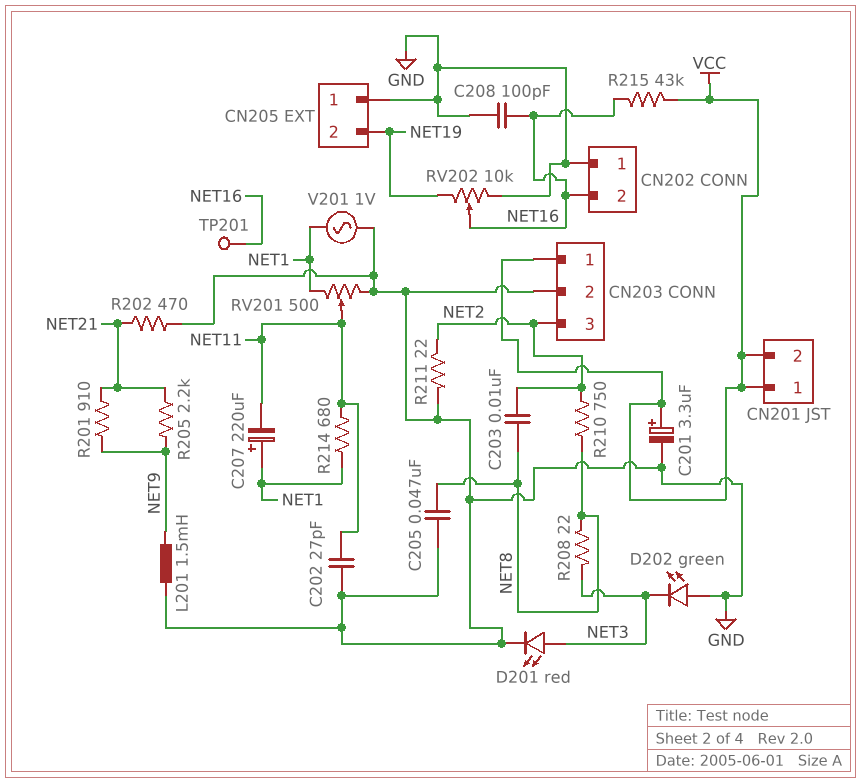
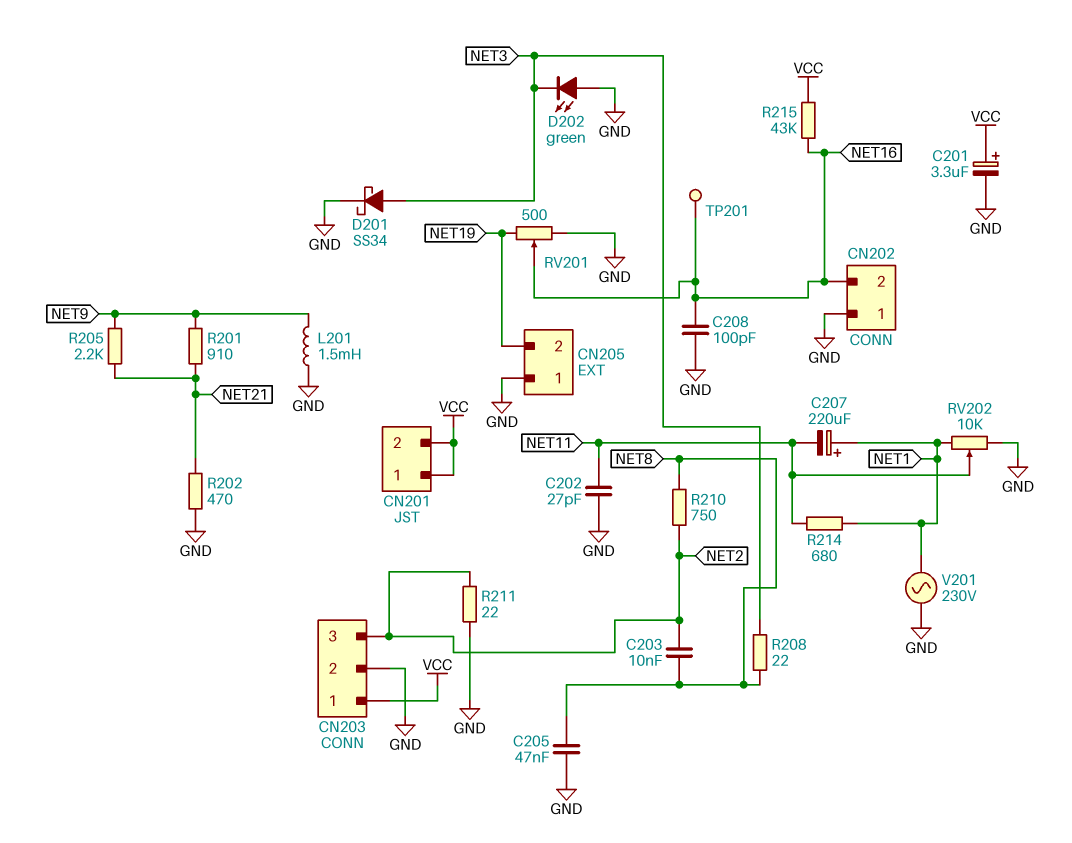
D201: LED red (A NET3, K GND) -> schottky SS34 (A NET3, K GND)
RV201: 500 (GND, NET1, wiper NET11) -> 500 (GND, NET19, wiper NET16)
RV202: 10k (GND, NET19, wiper NET16) -> 10k (GND, NET1, wiper NET11)
V201: AC 1V (GND, NET1) -> AC 230V (GND, NET1)

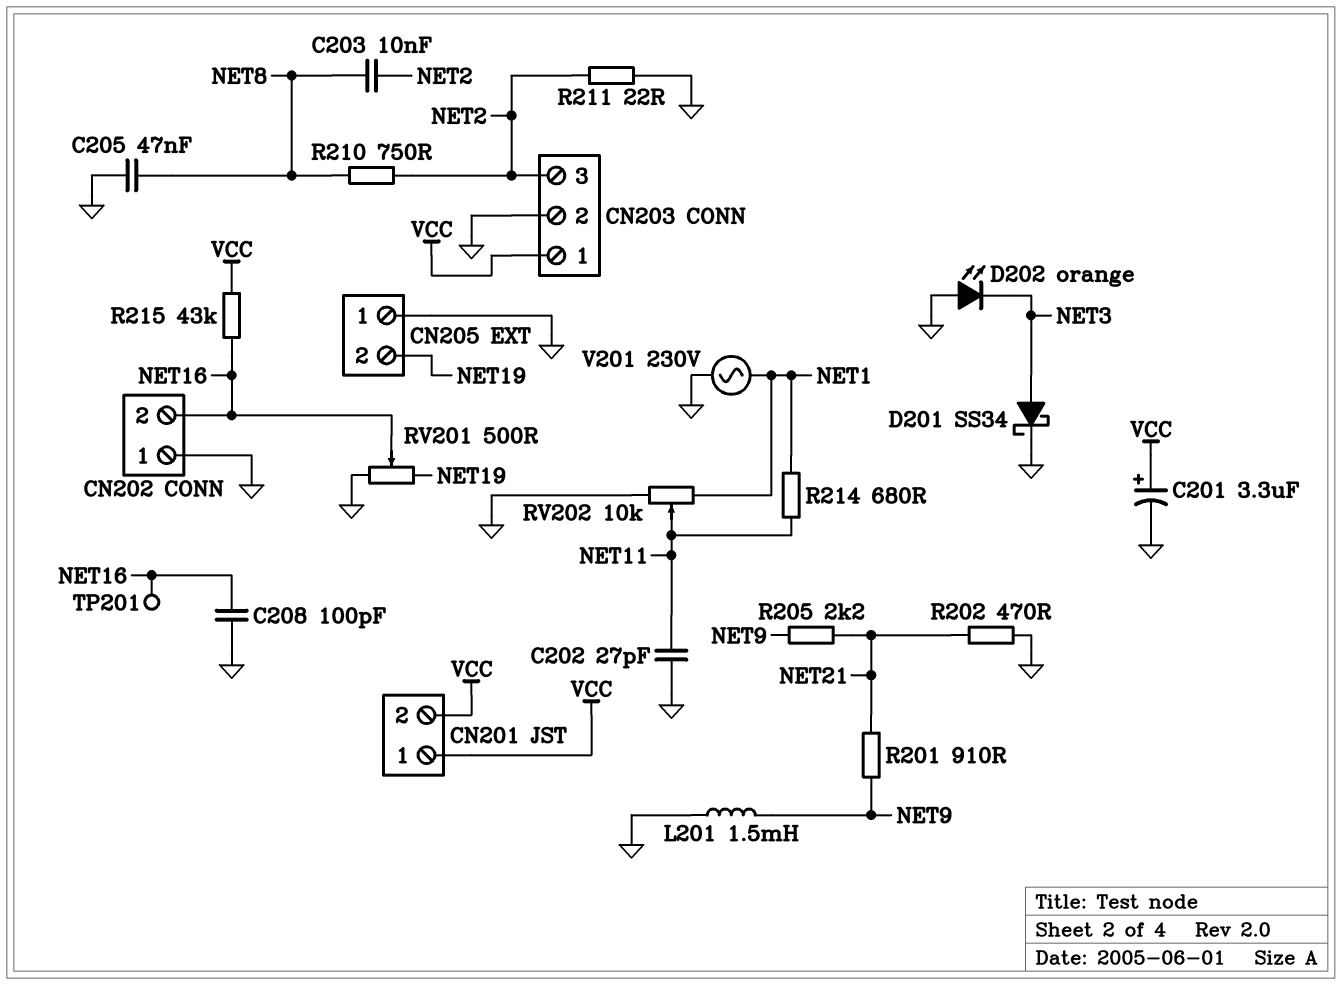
C207: 220uF (plus NET1, minus NET11) -> none
D202: LED green (A GND, K NET3) -> LED orange (A GND, K NET3)
R208: 22 (NET3, NET8) -> none

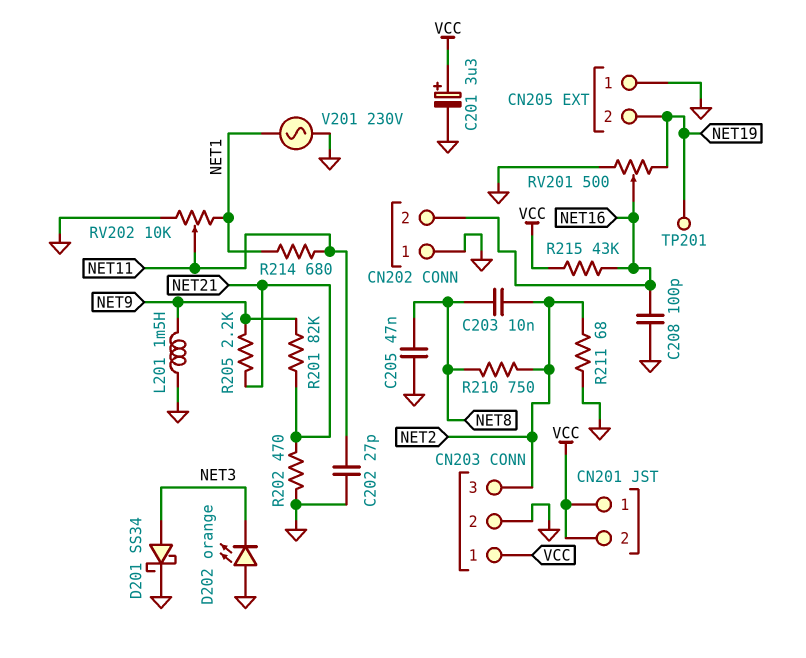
R201: 910 (NET9, NET21) -> 82k (NET9, NET21)
R211: 22 (GND, NET2) -> 68 (GND, NET2)
TP201: test point (NET16) -> test point (NET19)

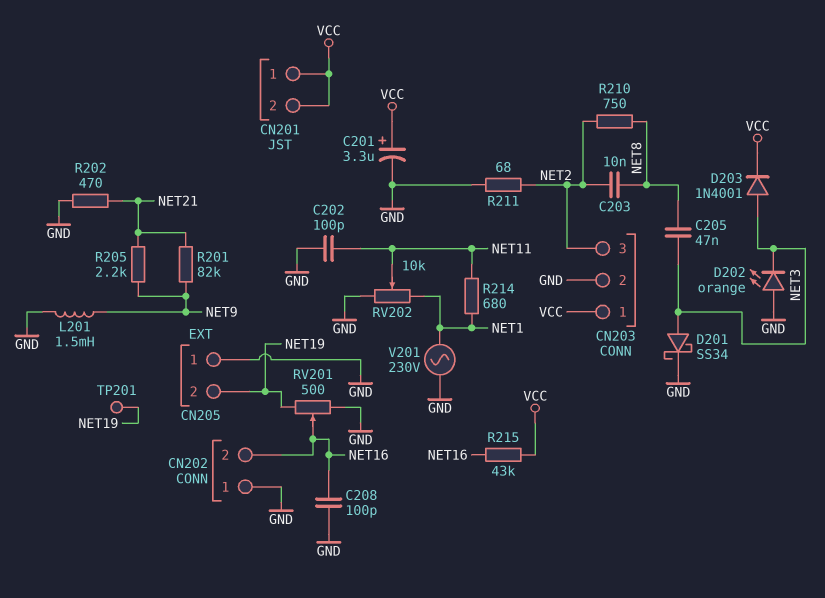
C202: 27pF (GND, NET11) -> 100pF (GND, NET11)
C205: 47nF (GND, NET8) -> 47nF (NET3, NET8)
D203: none -> diode 1N4001 (A NET3, K VCC)

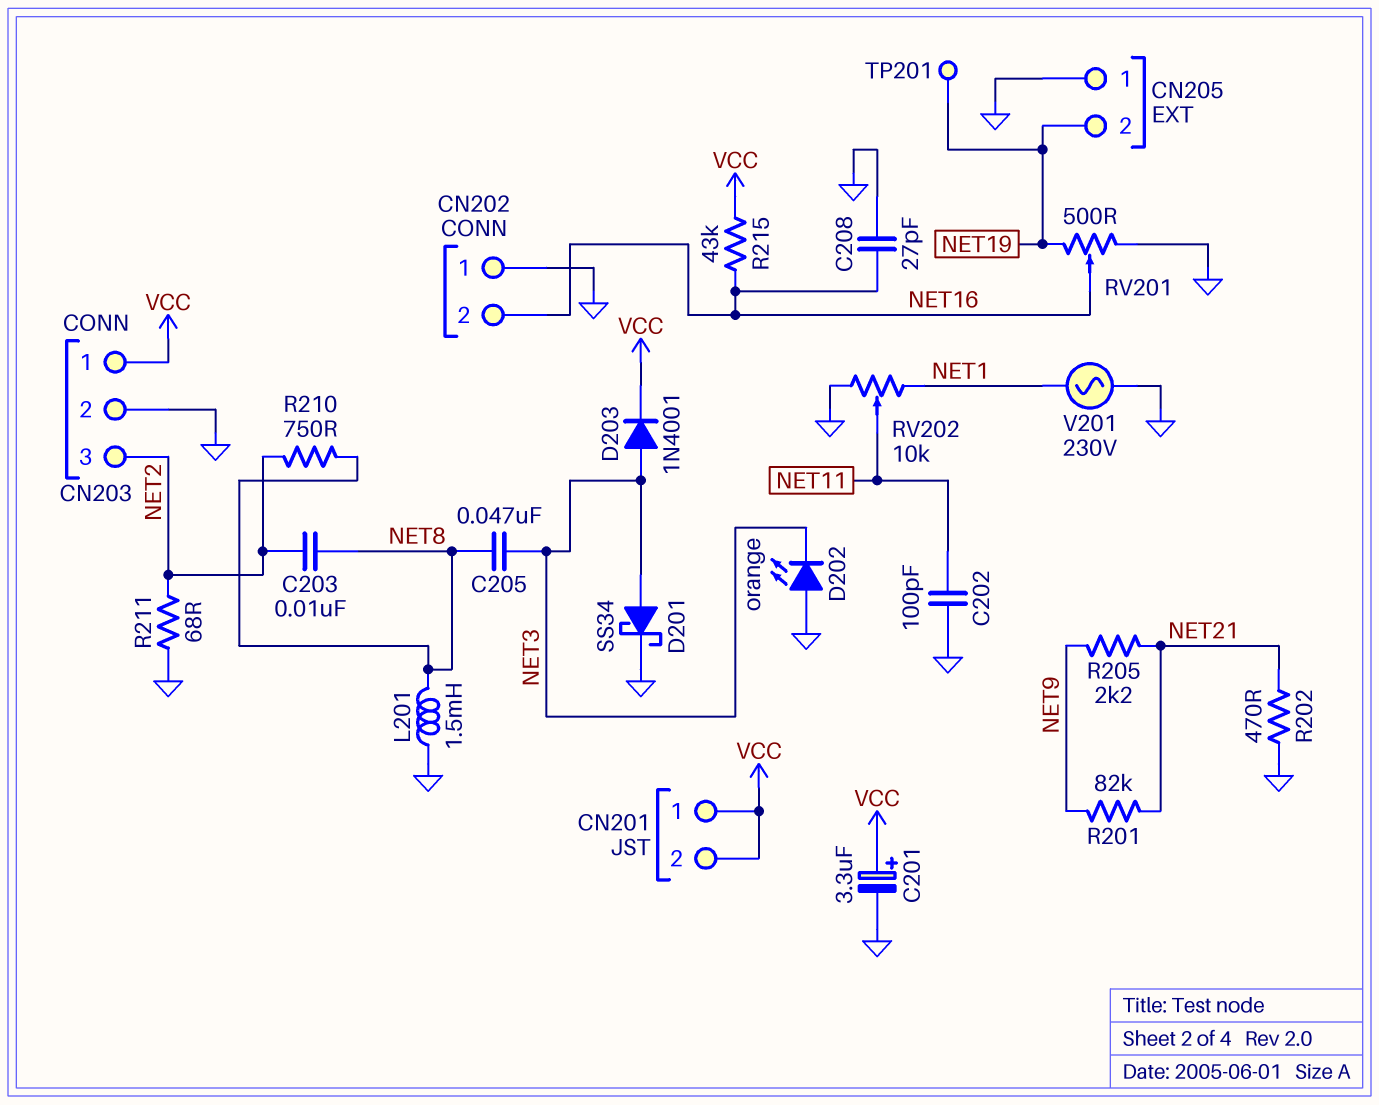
C208: 100pF (GND, NET16) -> 27pF (GND, NET16)
L201: 1.5mH (GND, NET9) -> 1.5mH (GND, NET8)
R214: 680 (NET1, NET11) -> none

